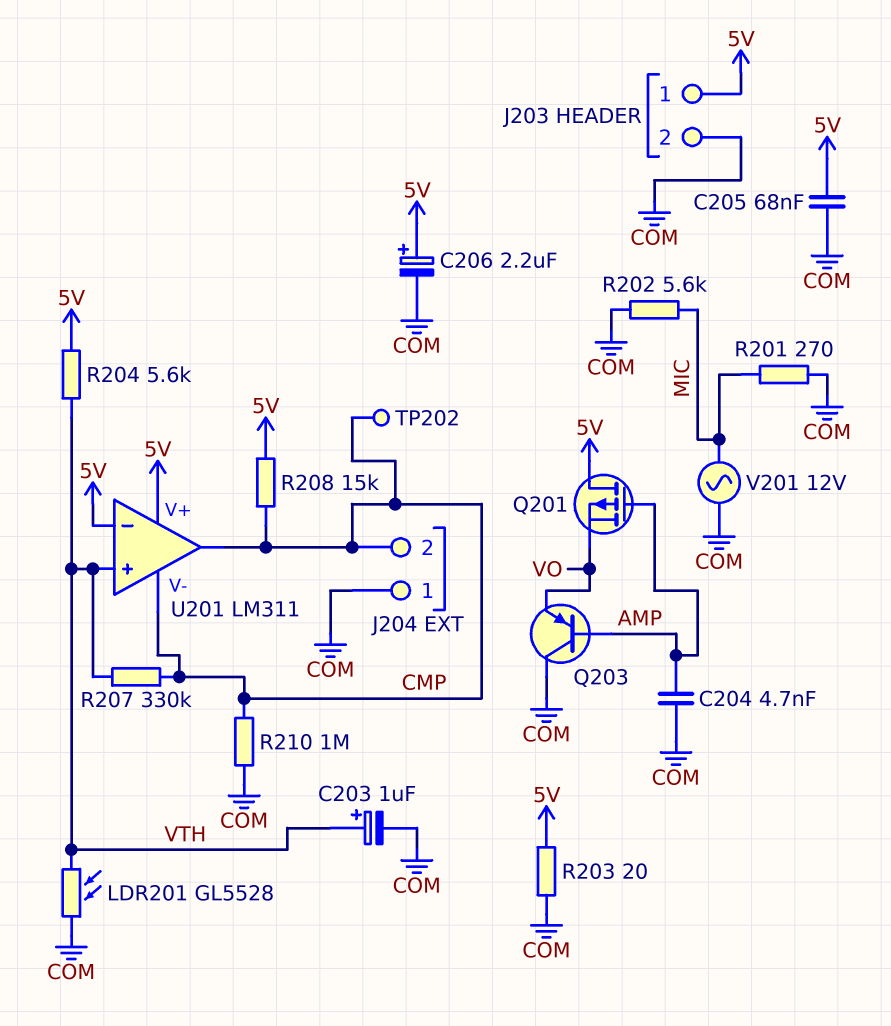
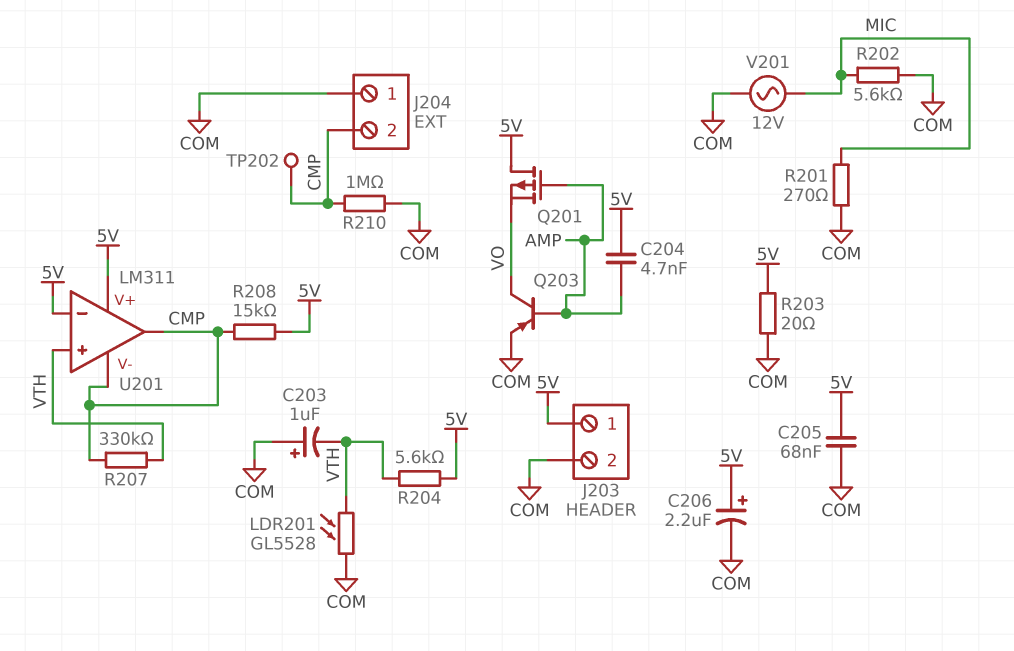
C203: 1uF (plus VTH, minus COM) -> 1uF (plus COM, minus VTH)
C204: 4.7nF (AMP, COM) -> 4.7nF (5V, AMP)
Q203: PNP (B AMP, C COM, E VO) -> PNP (B AMP, C VO, E COM)

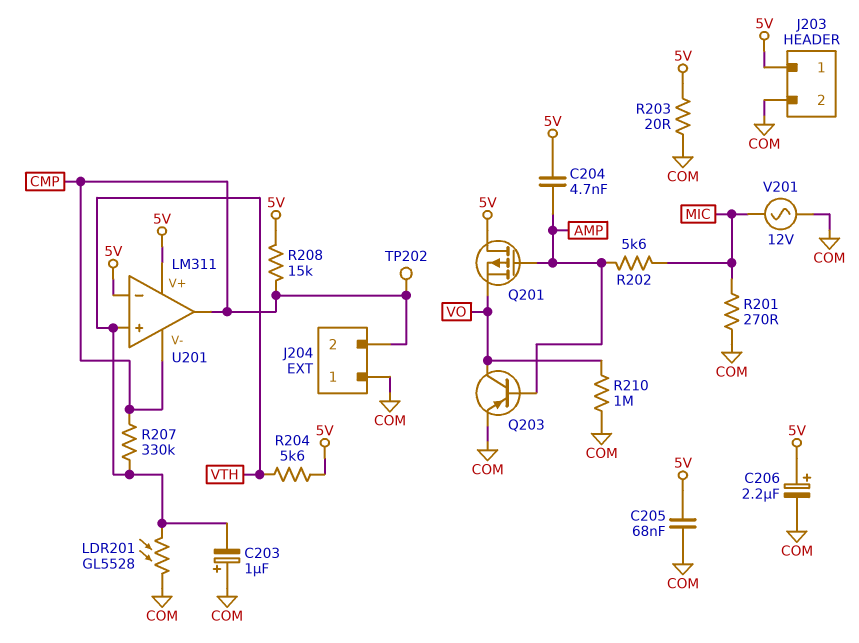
R202: 5.6k (COM, MIC) -> 5.6k (AMP, MIC)
R210: 1M (CMP, COM) -> 1M (COM, VO)

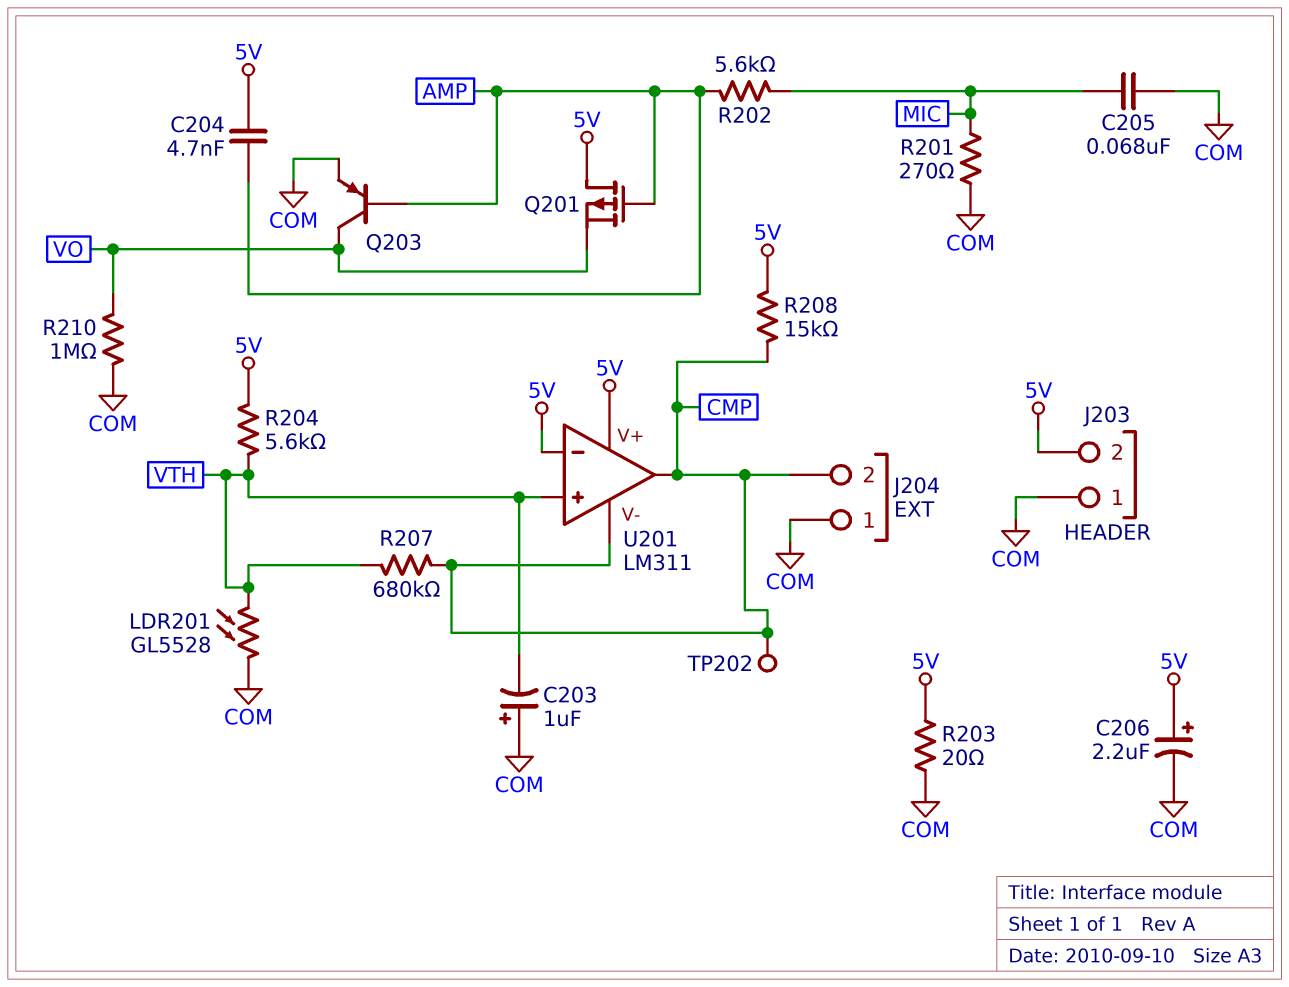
C205: 68nF (5V, COM) -> 68nF (COM, MIC)
J203 pin 1: 5V -> COM
J203 pin 2: COM -> 5V
R207: 330k (CMP, VTH) -> 680k (CMP, VTH)
V201: AC 12V (COM, MIC) -> none

